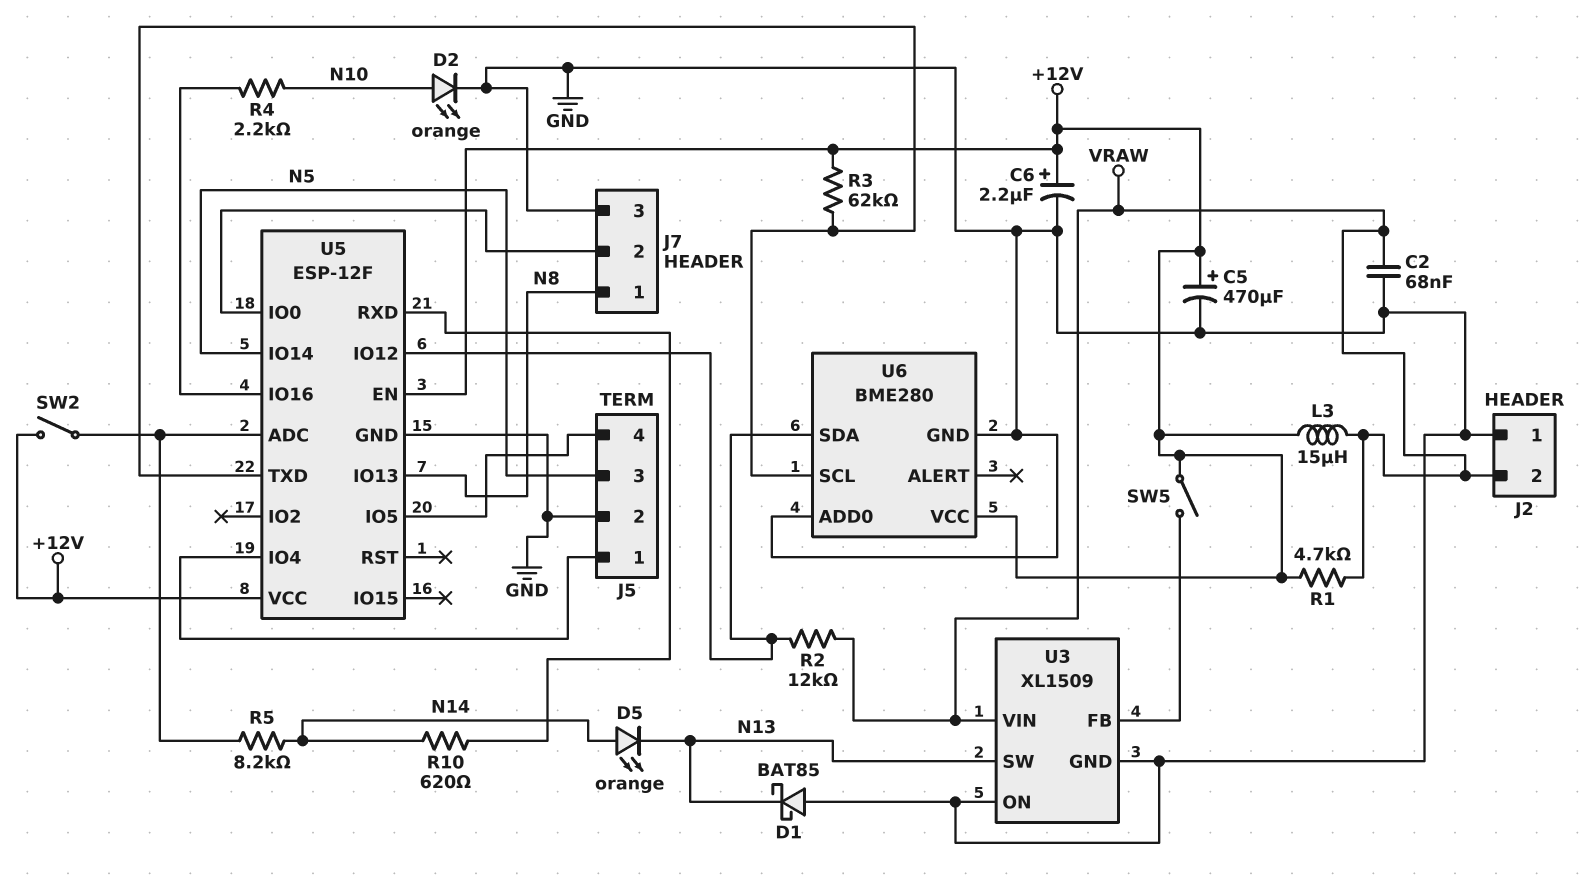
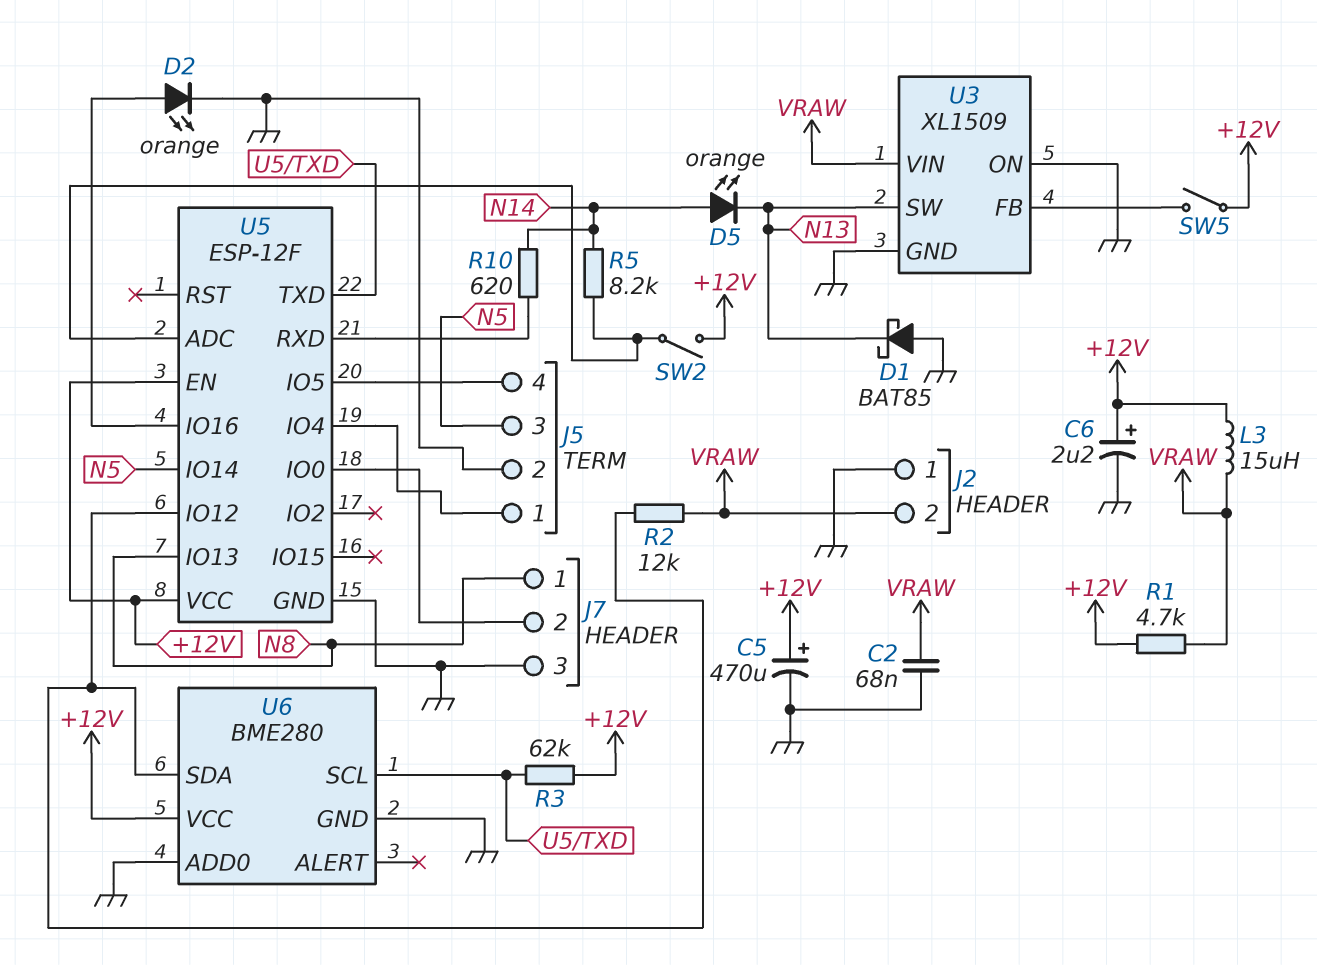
D2: LED orange (A N10, K GND) -> LED orange (A U5/IO16, K GND)
R4: 2.2k (N10, U5/IO16) -> none

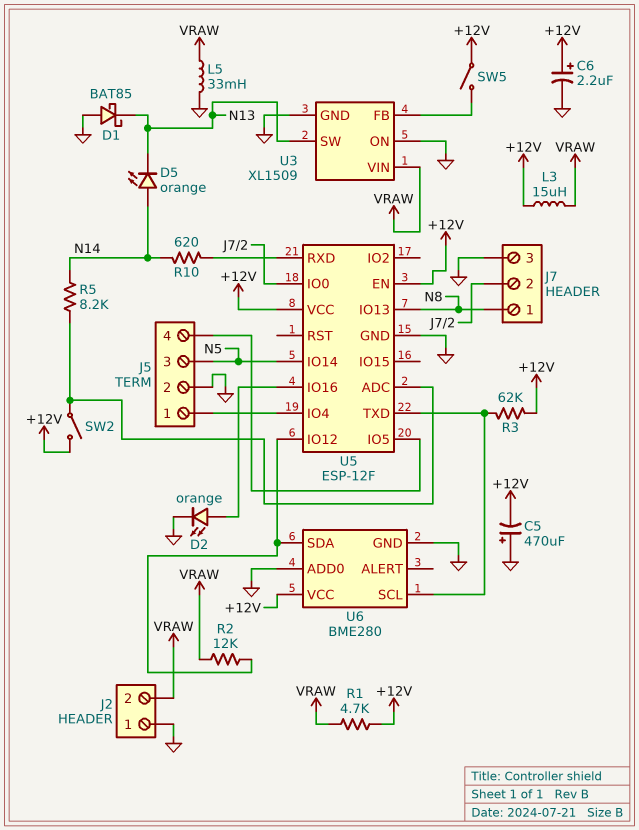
C2: 68nF (GND, VRAW) -> none
C5: 470uF (plus +12V, minus GND) -> 470uF (plus GND, minus +12V)
L5: none -> 33mH (GND, VRAW)

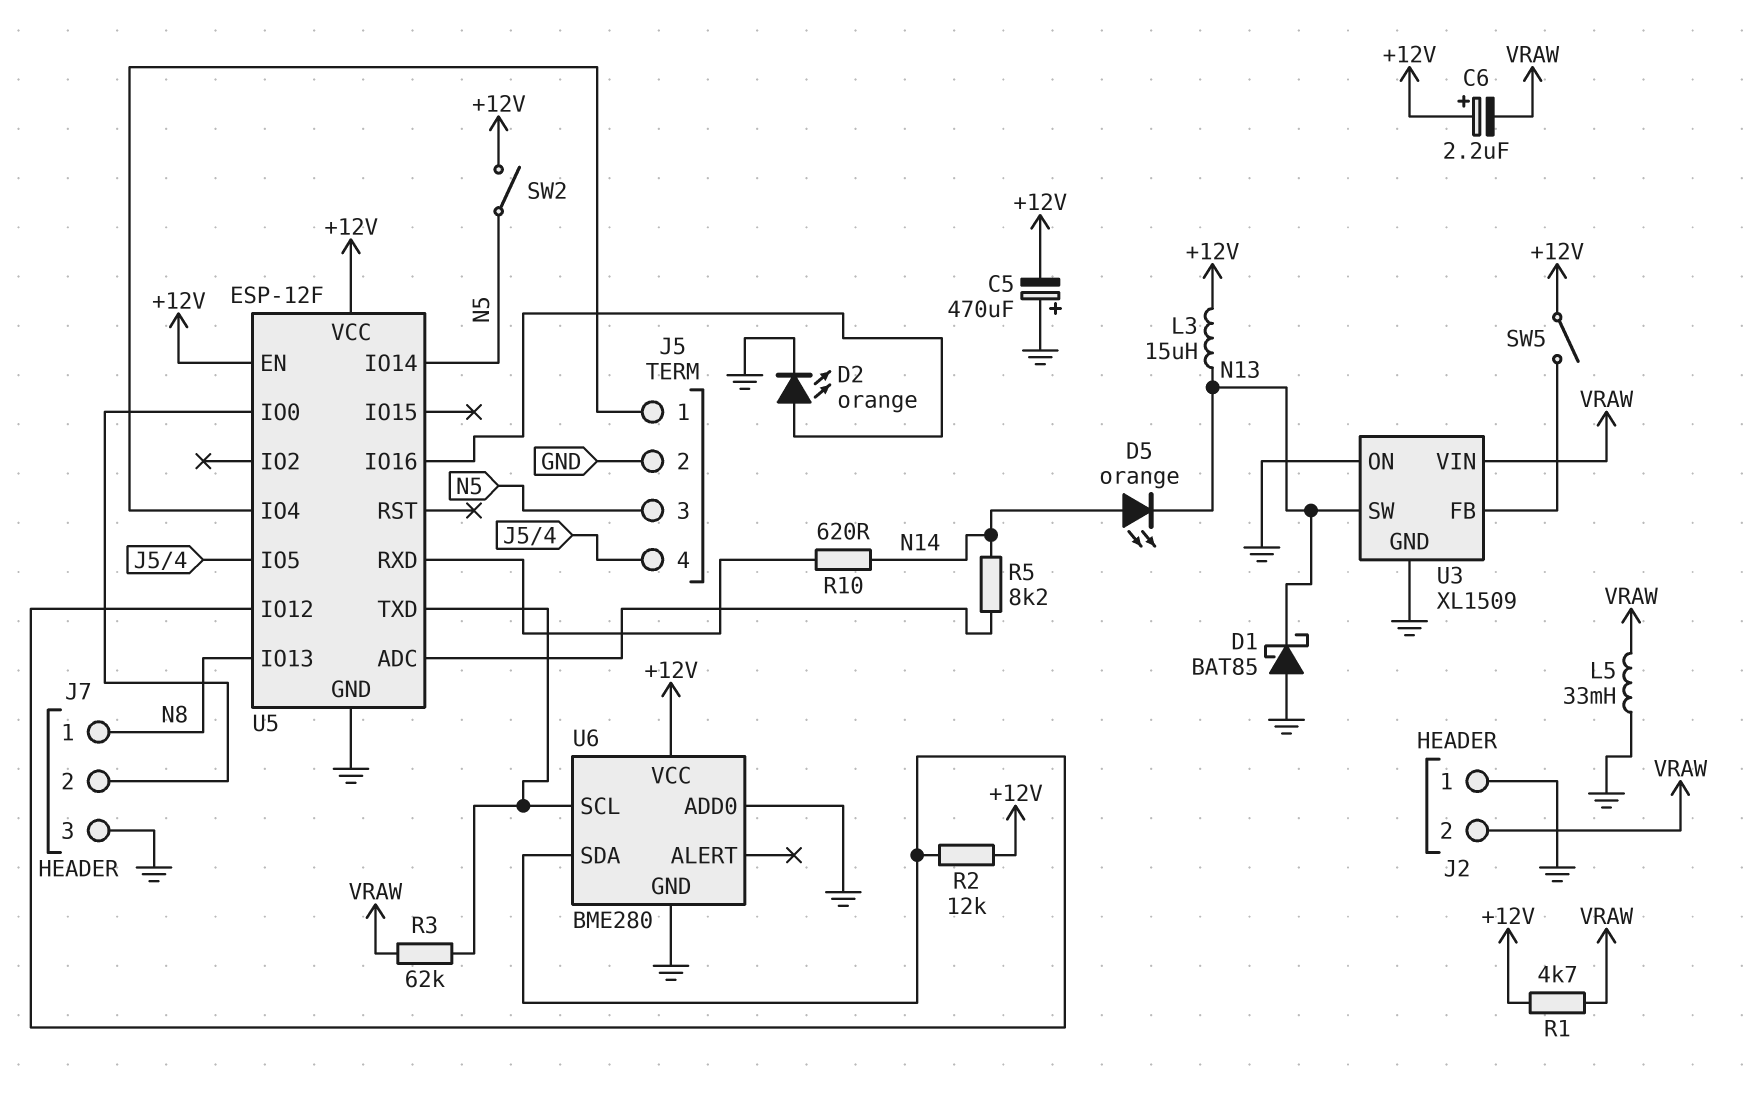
C6: 2.2uF (plus +12V, minus GND) -> 2.2uF (plus +12V, minus VRAW)
L3: 15uH (+12V, VRAW) -> 15uH (+12V, N13)
R2: 12k (U5/IO12, VRAW) -> 12k (+12V, U5/IO12)
R3: 62k (+12V, U5/TXD) -> 62k (U5/TXD, VRAW)
SW2: switch (+12V, U5/ADC) -> switch (+12V, N5)

